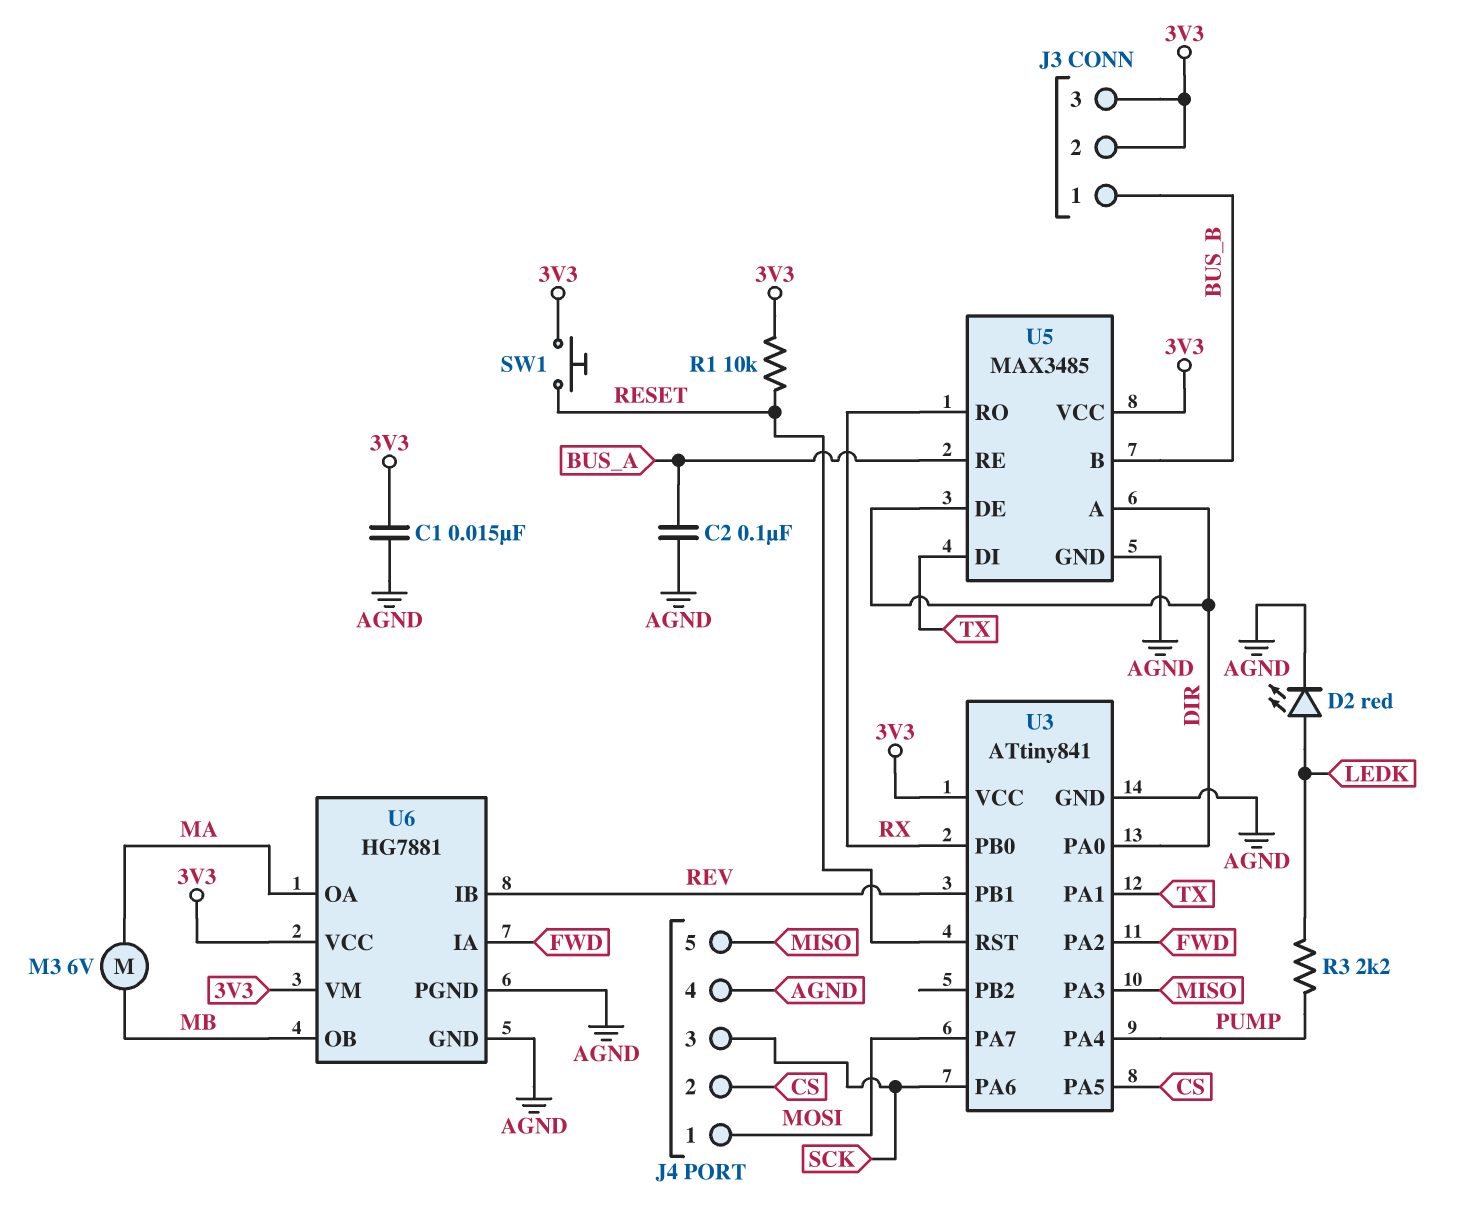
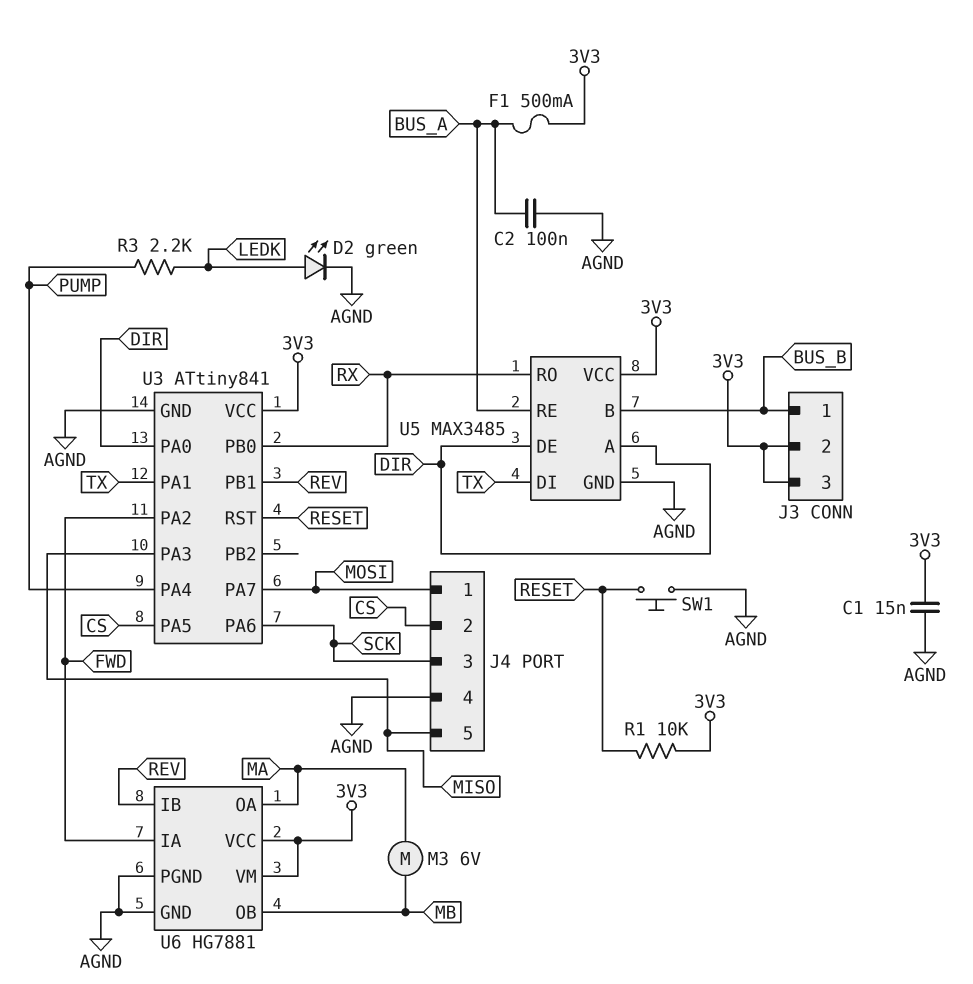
D2: LED red (A LEDK, K AGND) -> LED green (A LEDK, K AGND)
F1: none -> 500mA (3V3, BUS_A)
SW1: button (3V3, RESET) -> button (AGND, RESET)

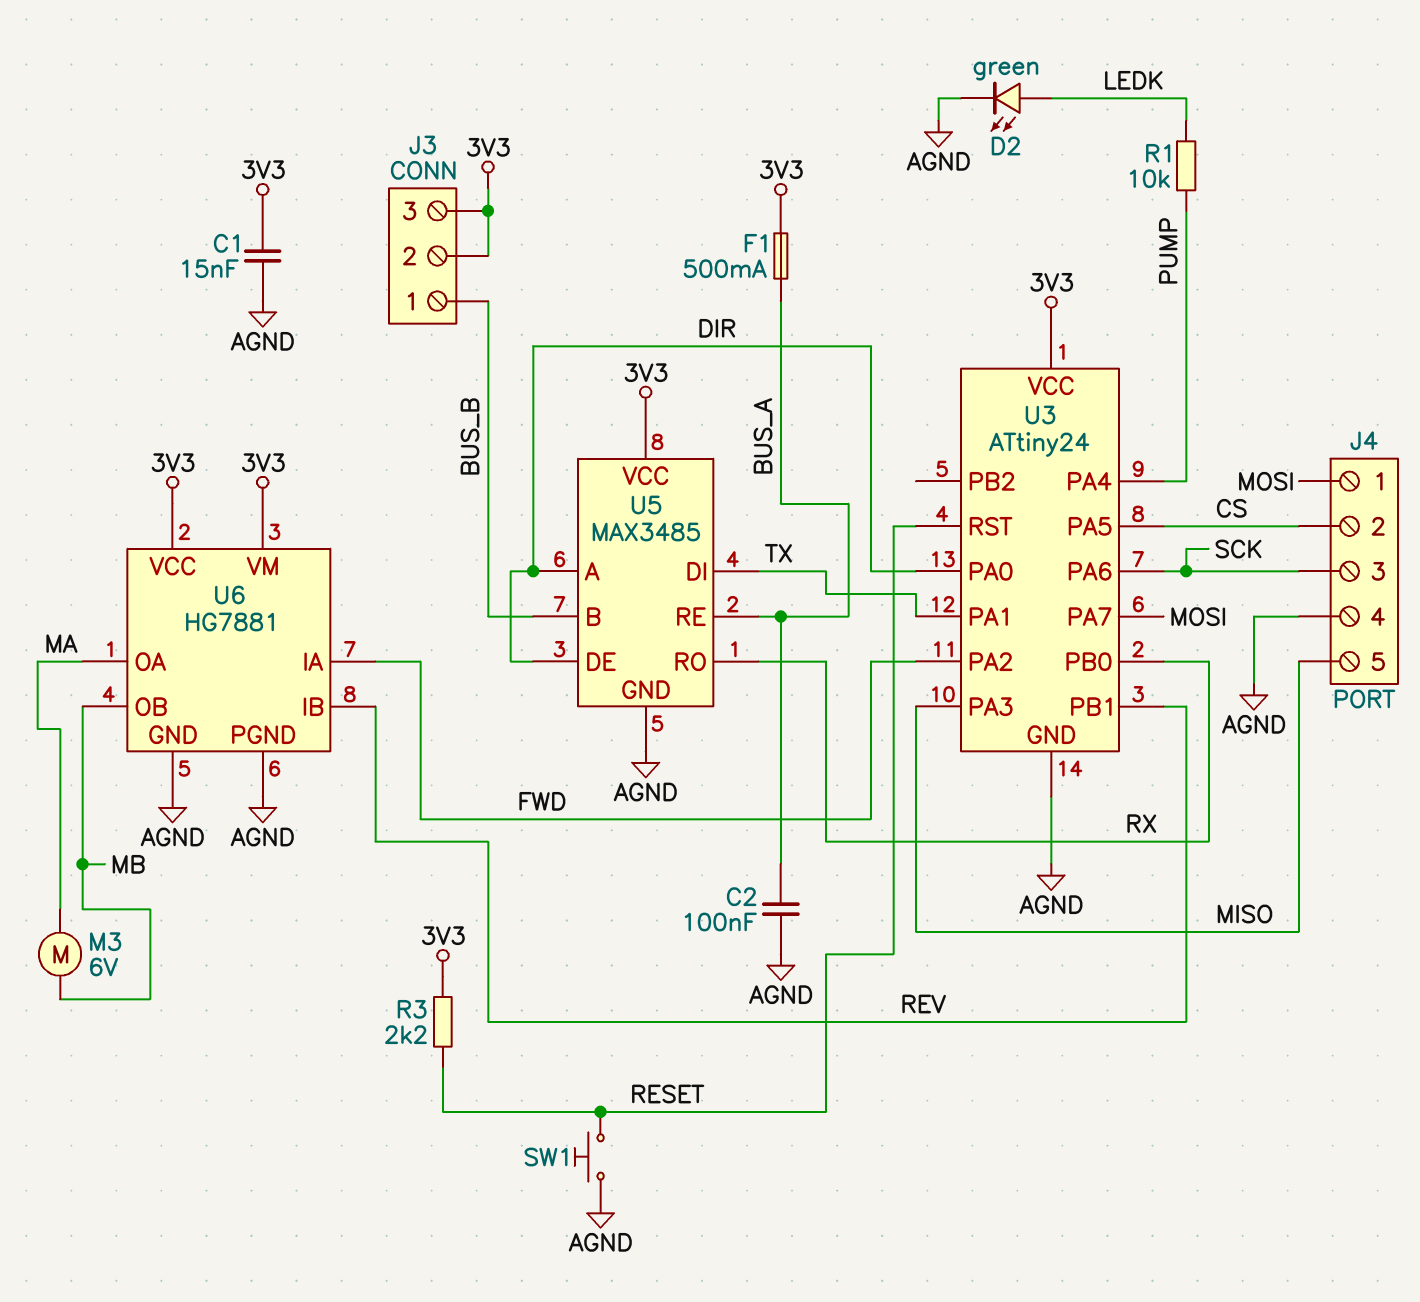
R1: 10k (3V3, RESET) -> 10k (LEDK, PUMP)
R3: 2.2k (LEDK, PUMP) -> 2.2k (3V3, RESET)
U3: ATtiny841 -> ATtiny24

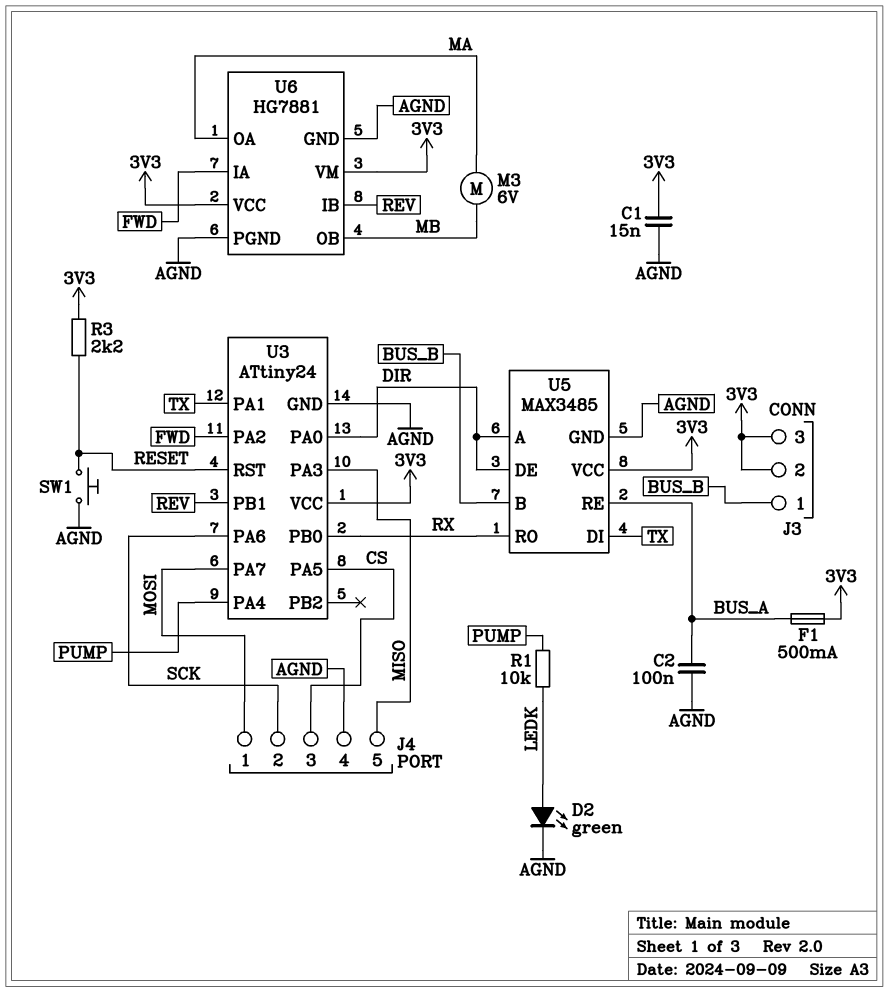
J4 pin 2: CS -> SCK
J4 pin 3: SCK -> CS

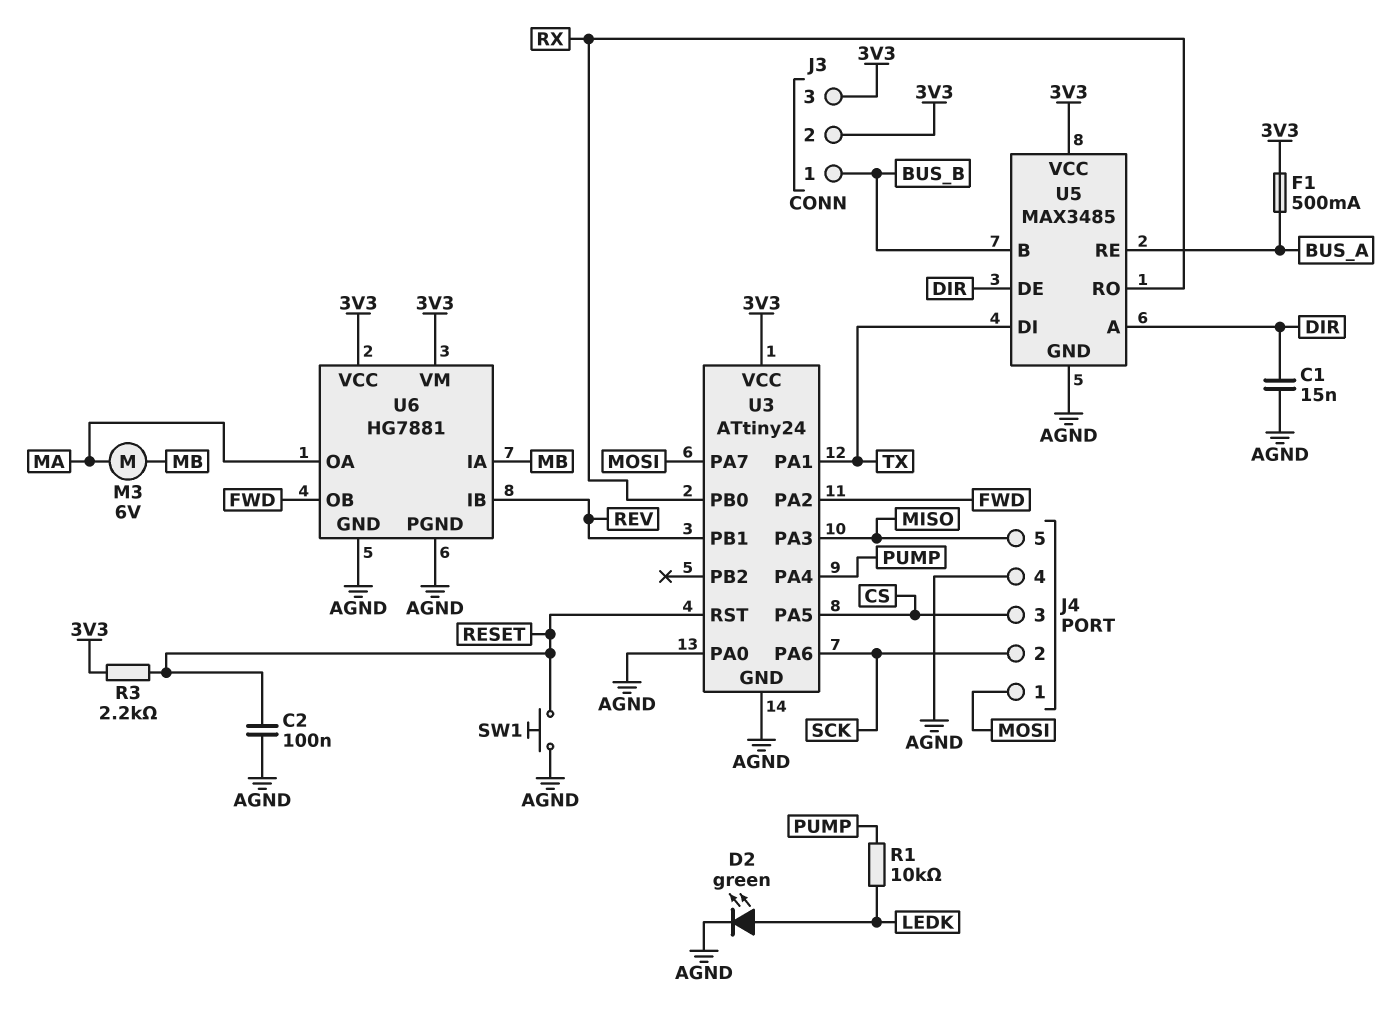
C1: 15nF (3V3, AGND) -> 15nF (AGND, DIR)
C2: 100nF (AGND, BUS_A) -> 100nF (AGND, RESET)
U3 pin PA0: DIR -> AGND
U6 pin IA: FWD -> MB
U6 pin OB: MB -> FWD

